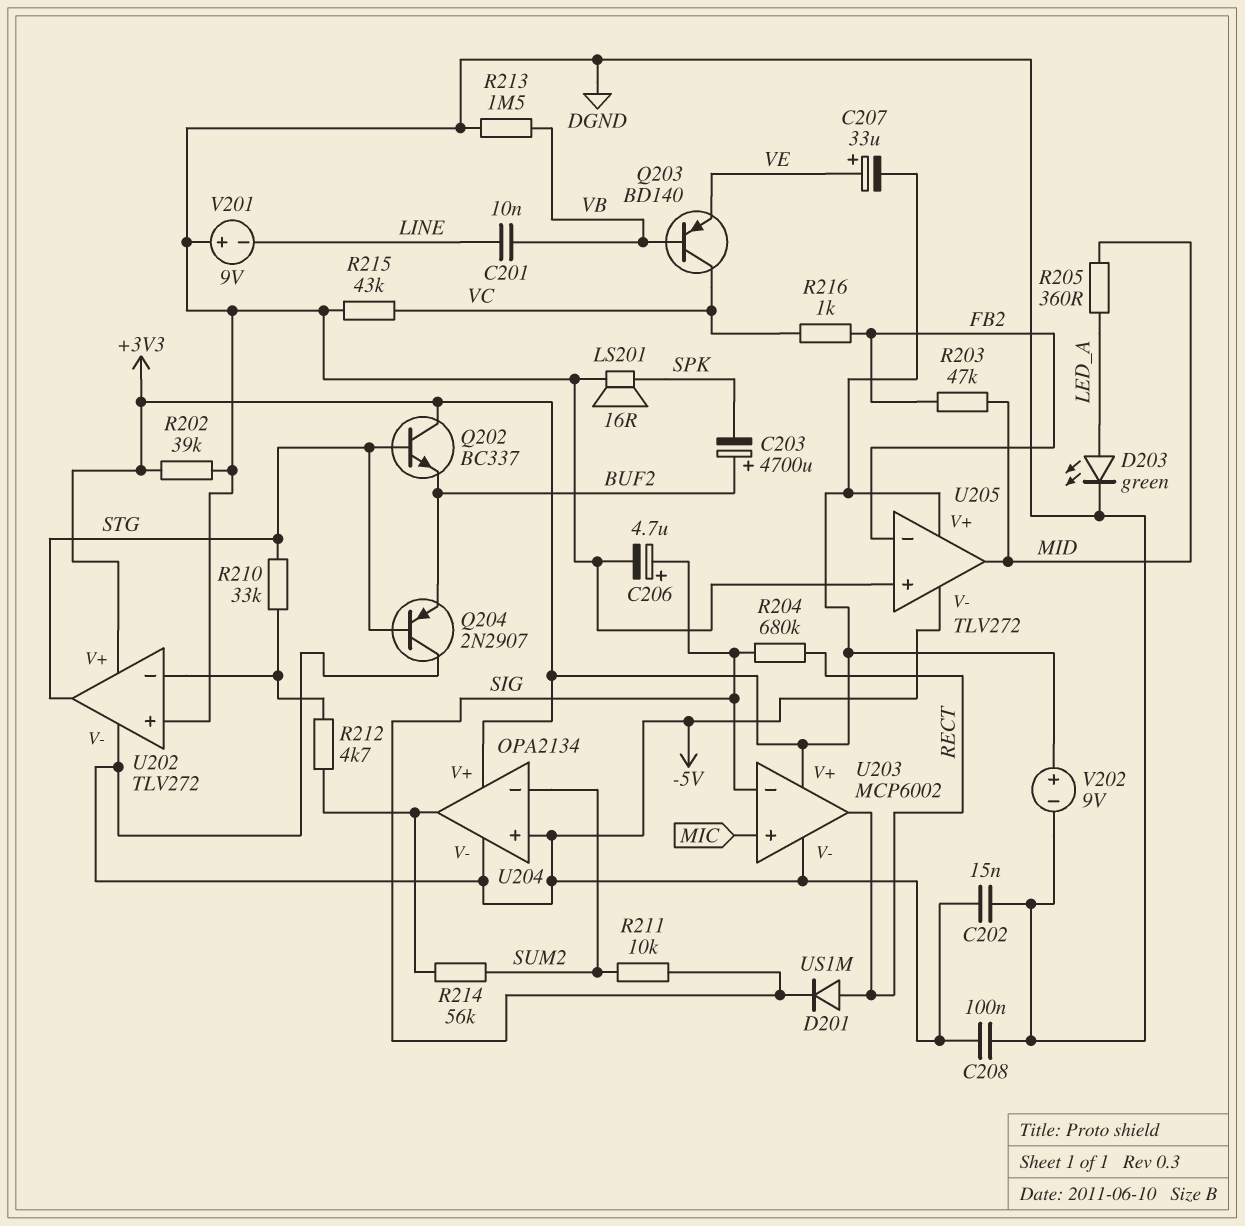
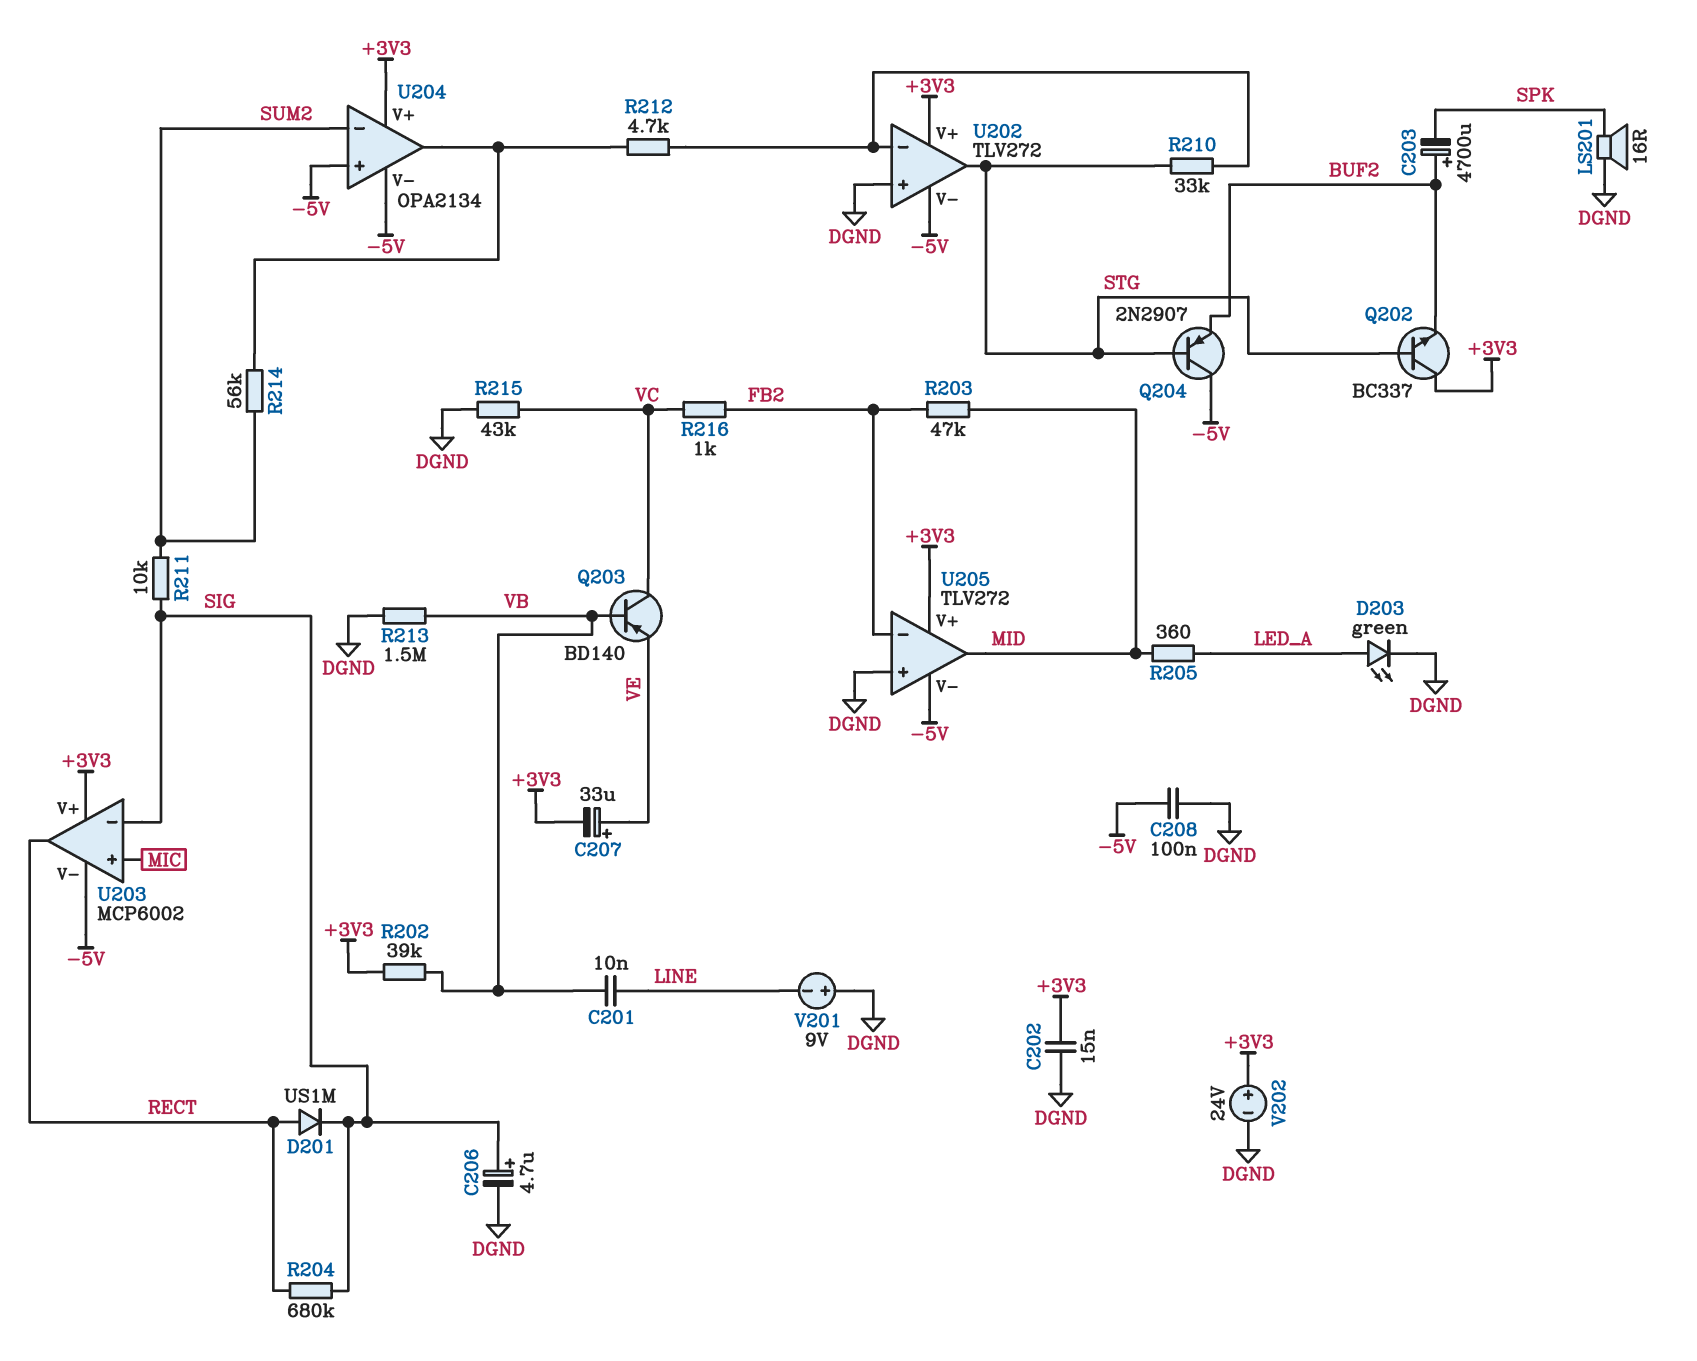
C202: 15nF (-5V, DGND) -> 15nF (+3V3, DGND)
R202: 39k (+3V3, DGND) -> 39k (+3V3, VB)
V202: 9V (plus +3V3, minus DGND) -> 24V (plus +3V3, minus DGND)

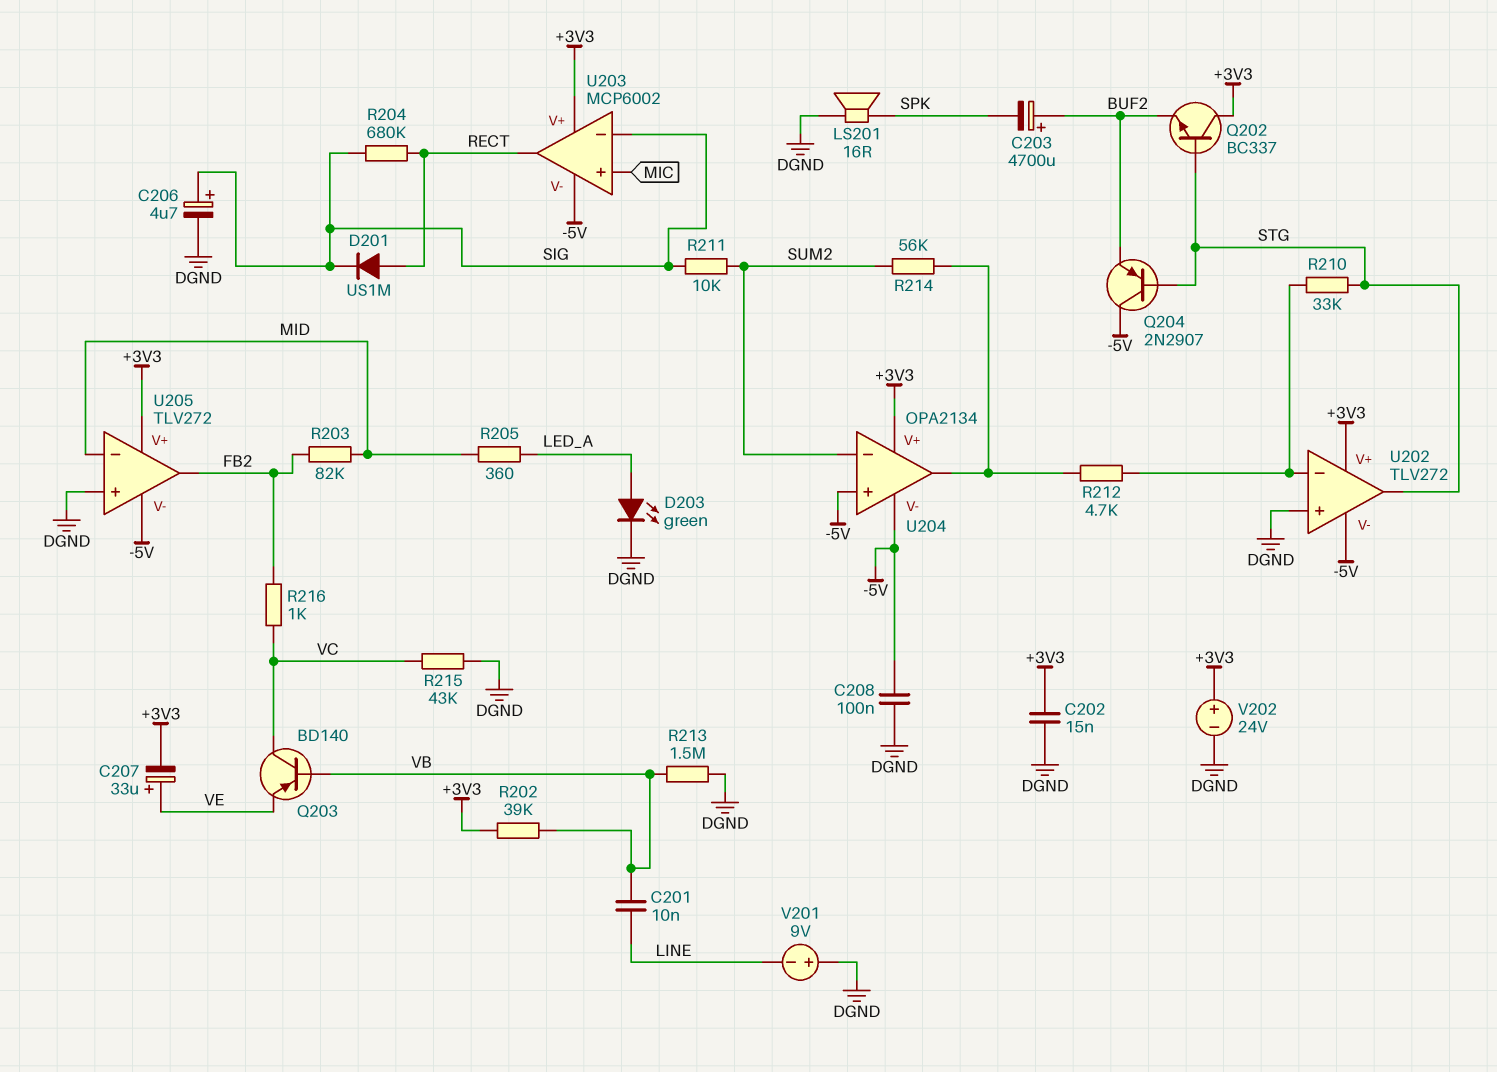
R203: 47k (FB2, MID) -> 82k (FB2, MID)
U205 pin in-: FB2 -> MID
U205 pin out: MID -> FB2

